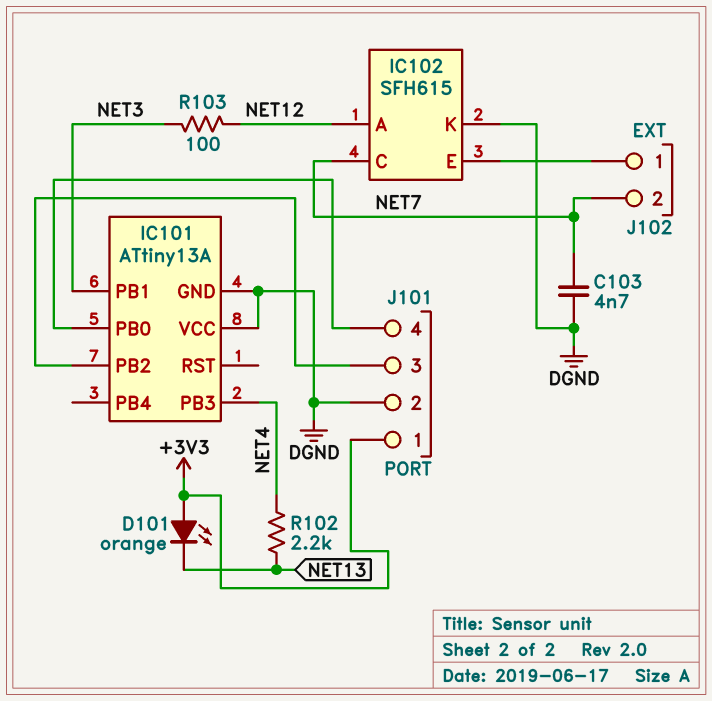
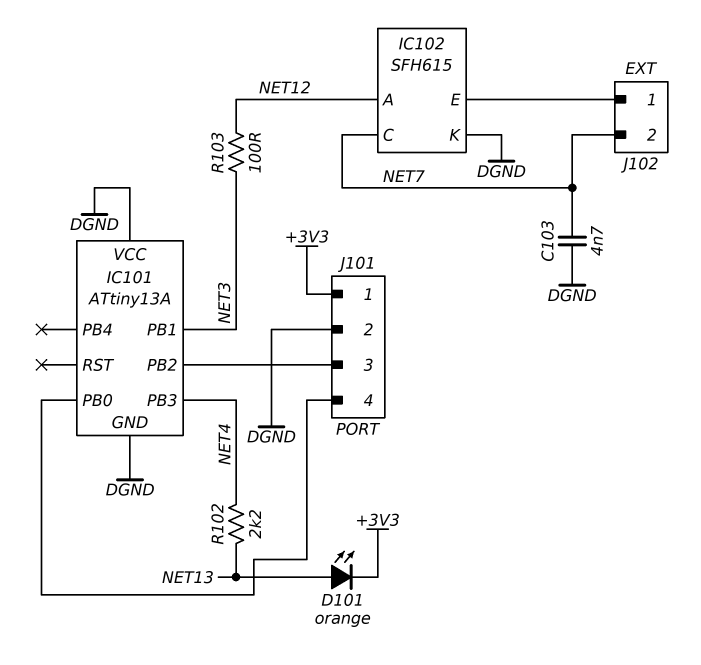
D101: LED orange (A +3V3, K NET13) -> LED orange (A NET13, K +3V3)

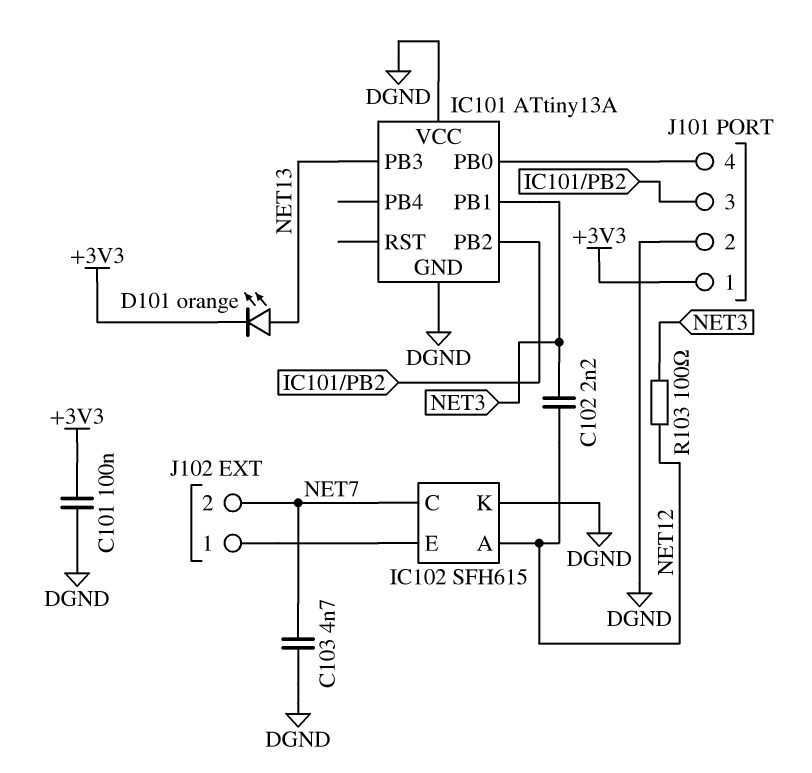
C101: none -> 100nF (+3V3, DGND)
C102: none -> 2.2nF (NET3, NET12)
IC101 pin PB3: NET4 -> NET13
R102: 2.2k (NET4, NET13) -> none

